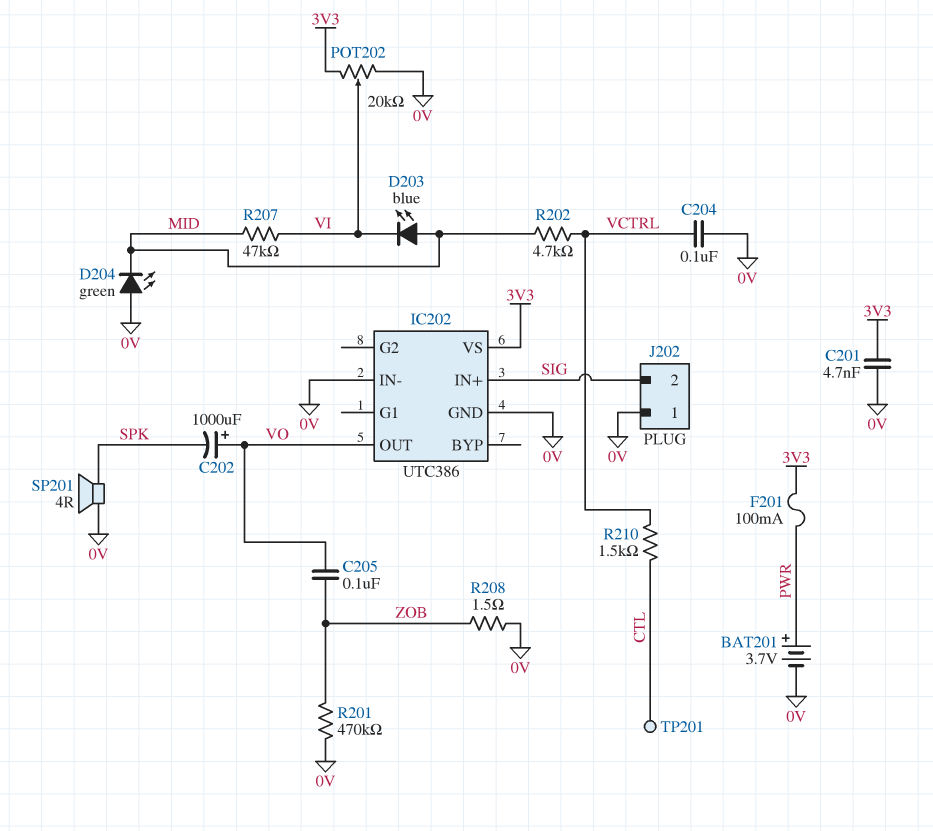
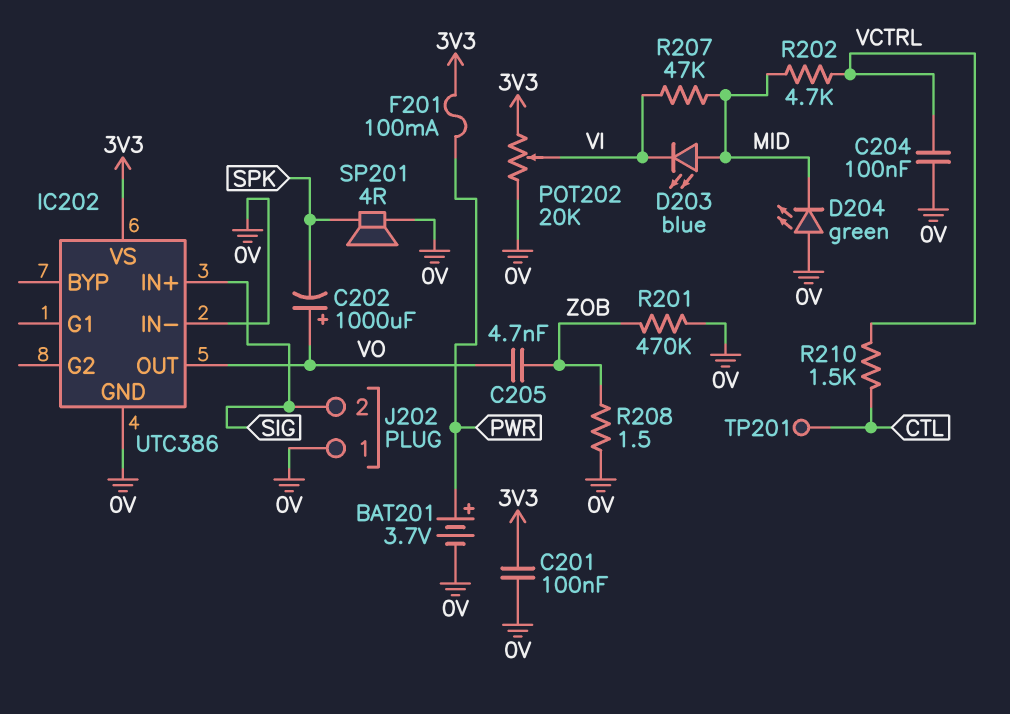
C201: 4.7nF (0V, 3V3) -> 100nF (0V, 3V3)
C205: 100nF (VO, ZOB) -> 4.7nF (VO, ZOB)

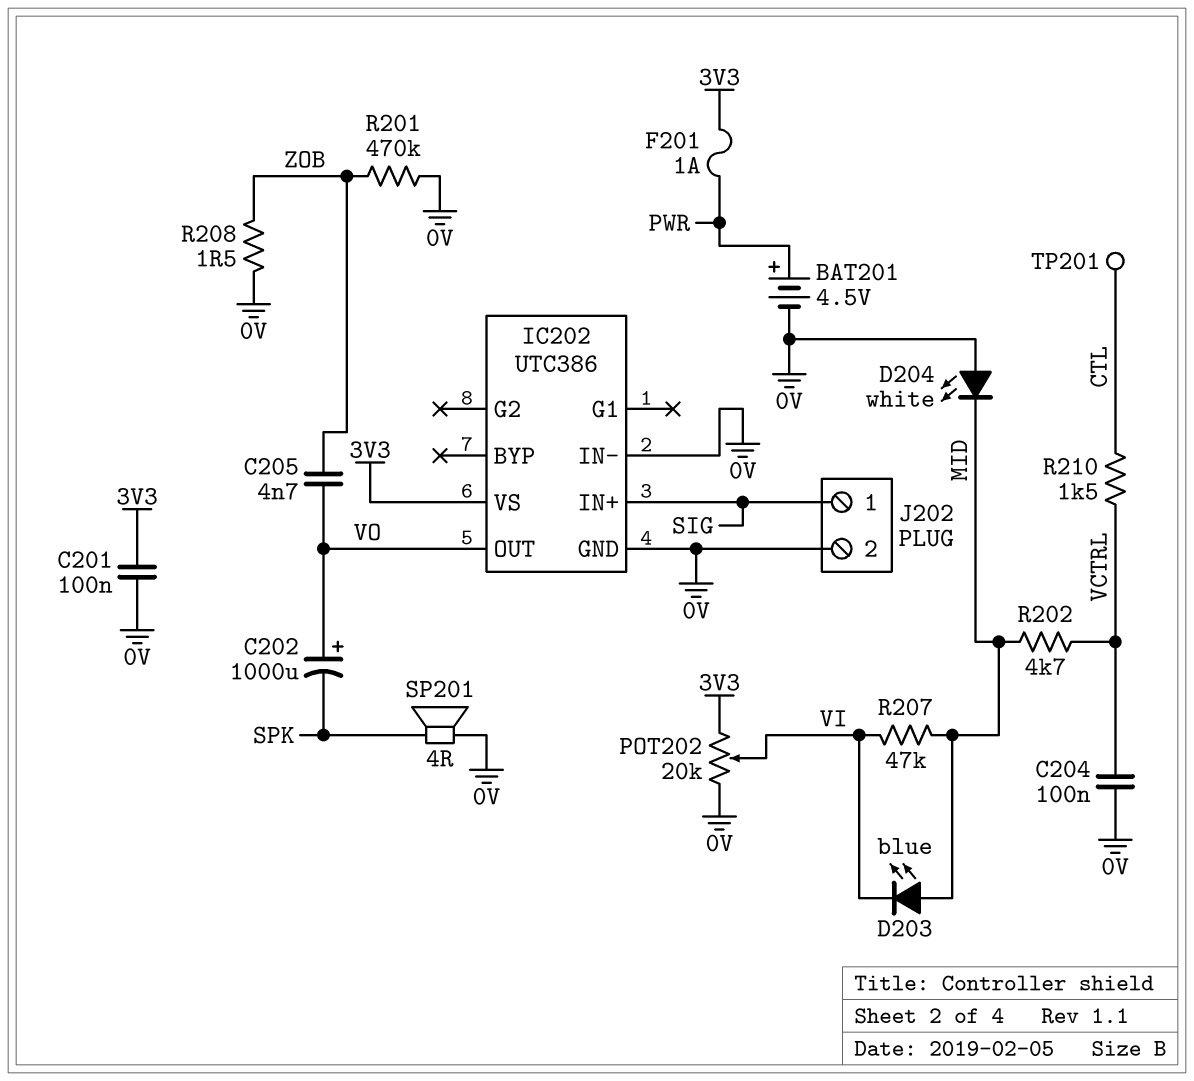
BAT201: 3.7V (plus PWR, minus 0V) -> 4.5V (plus PWR, minus 0V)
D204: LED green (A 0V, K MID) -> LED white (A 0V, K MID)
F201: 100mA (3V3, PWR) -> 1A (3V3, PWR)
J202 pin 1: 0V -> SIG
J202 pin 2: SIG -> 0V

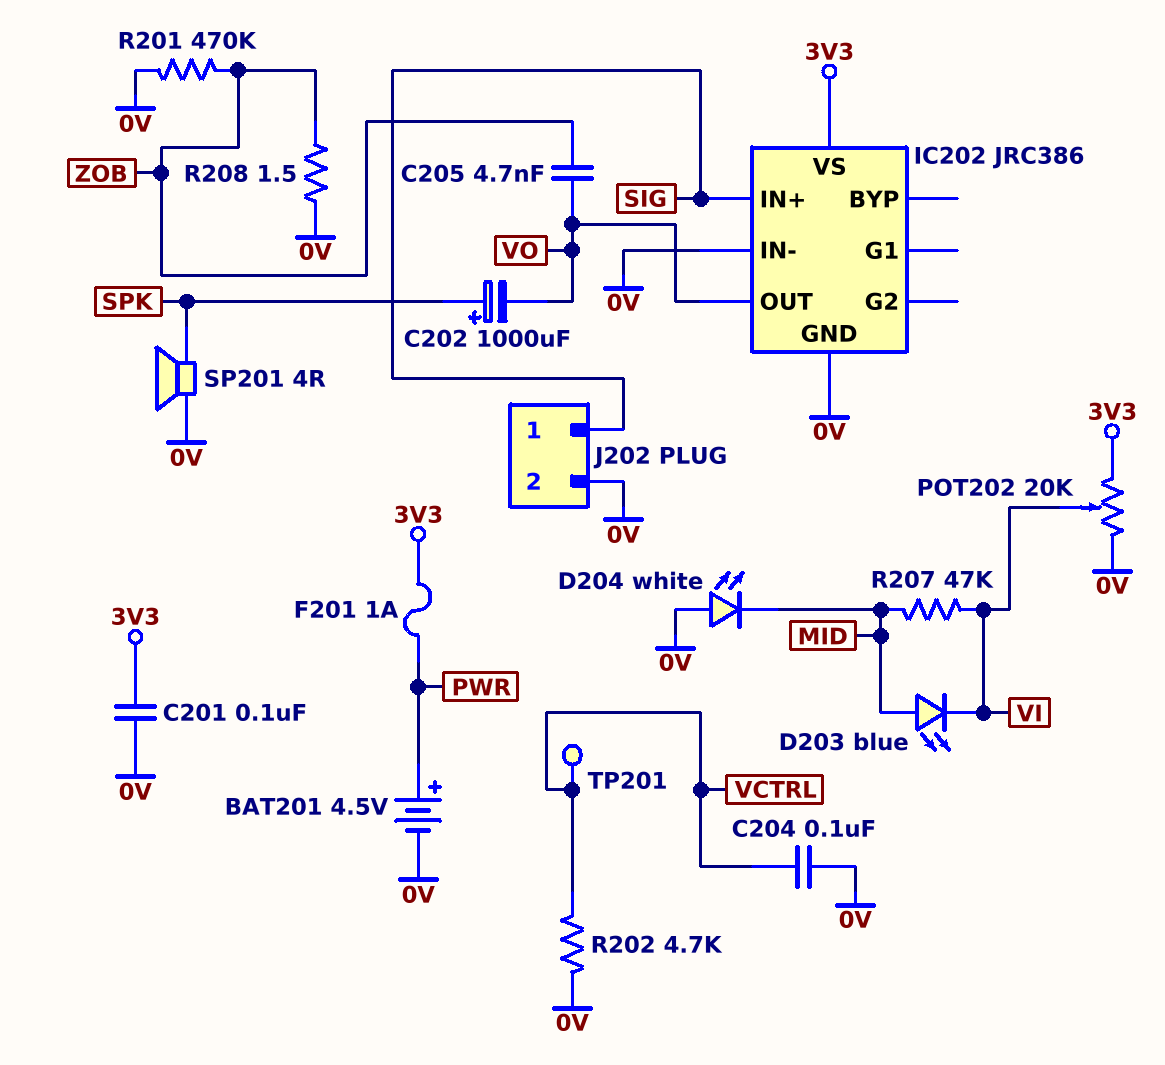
C202: 1000uF (plus VO, minus SPK) -> 1000uF (plus SPK, minus VO)
IC202: UTC386 -> JRC386
R202: 4.7k (MID, VCTRL) -> 4.7k (0V, VCTRL)
R210: 1.5k (CTL, VCTRL) -> none
TP201: test point (CTL) -> test point (VCTRL)

